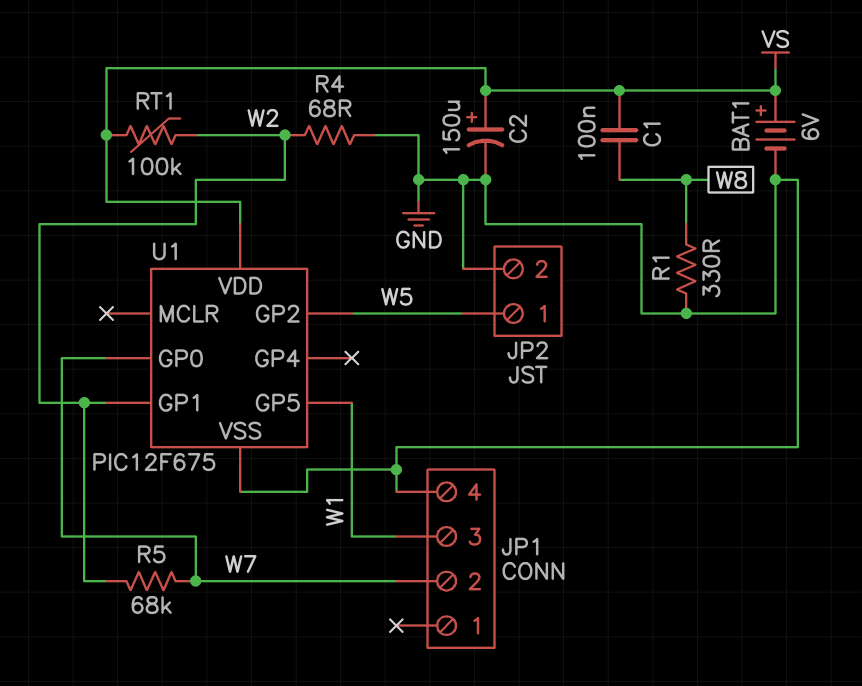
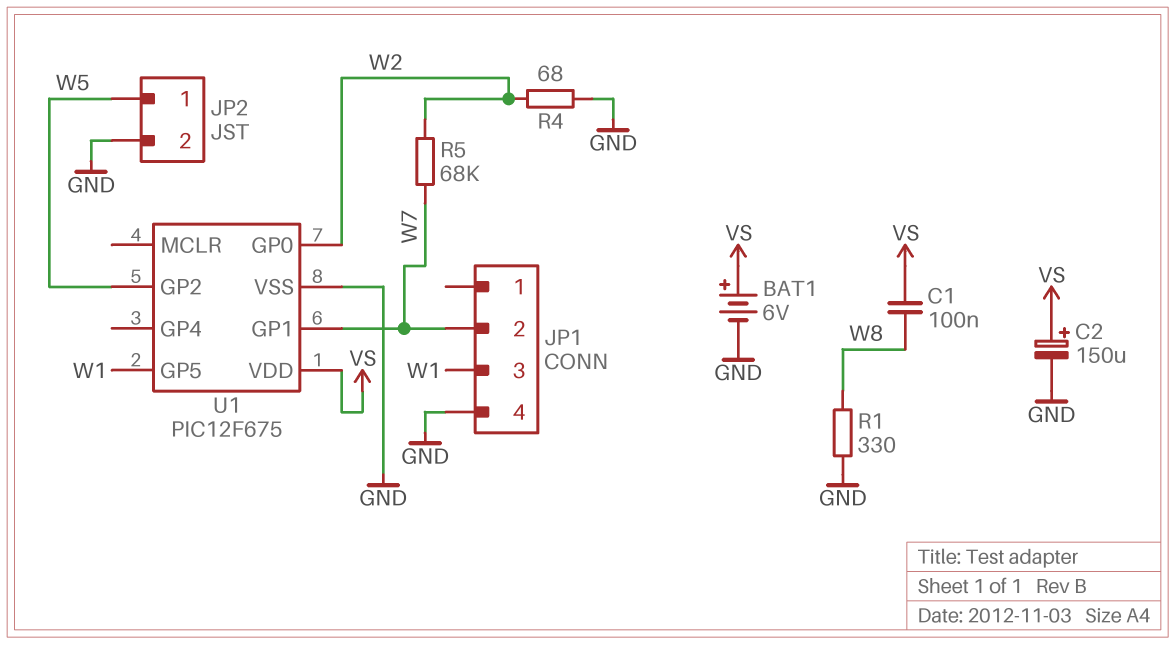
RT1: 100k (VS, W2) -> none
U1 pin GP0: W7 -> W2
U1 pin GP1: W2 -> W7

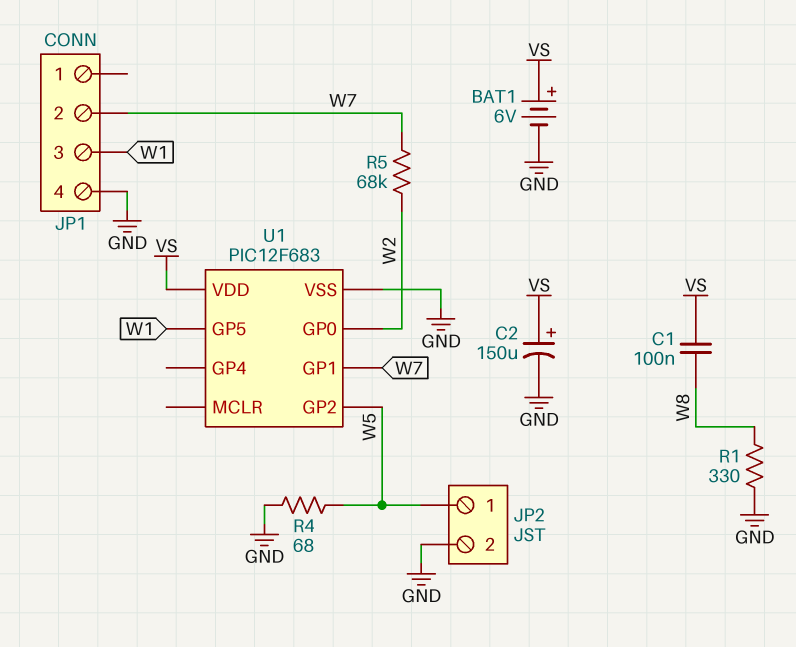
R4: 68 (GND, W2) -> 68 (GND, W5)
U1: PIC12F675 -> PIC12F683

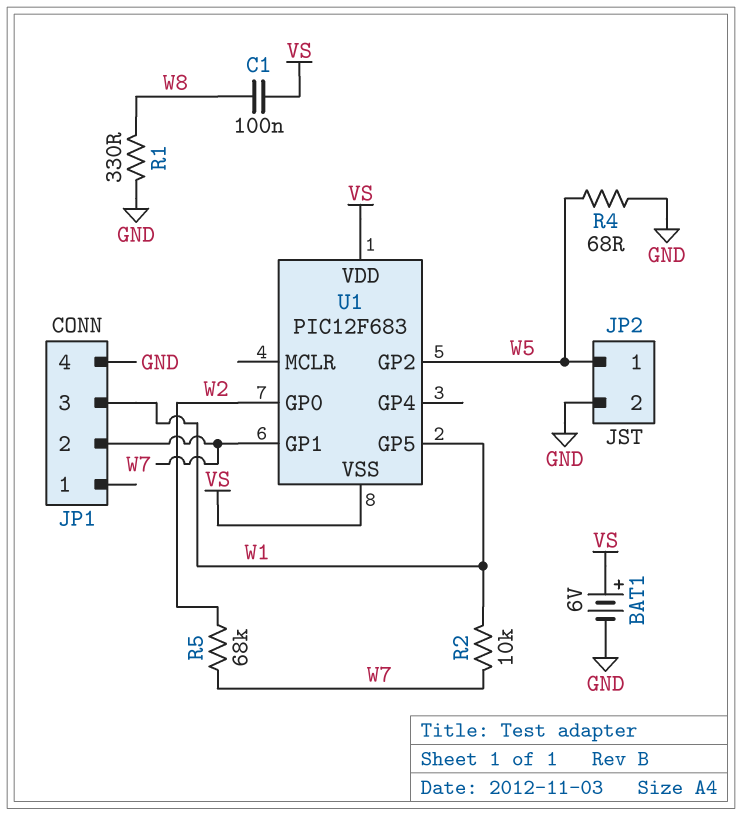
C2: 150uF (plus VS, minus GND) -> none
R2: none -> 10k (W1, W7)
U1 pin VSS: GND -> VS

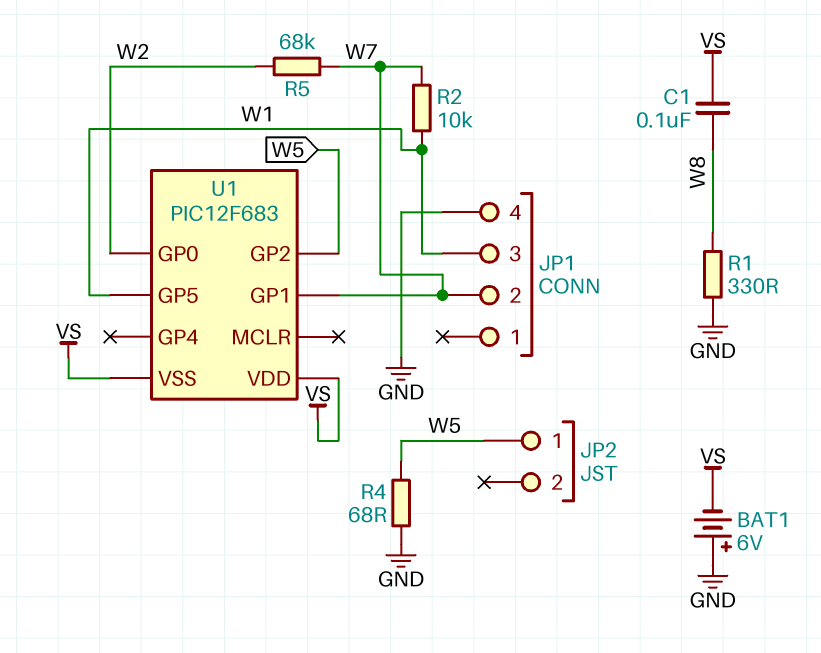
BAT1: 6V (plus VS, minus GND) -> 6V (plus GND, minus VS)
JP2 pin 2: GND -> none

